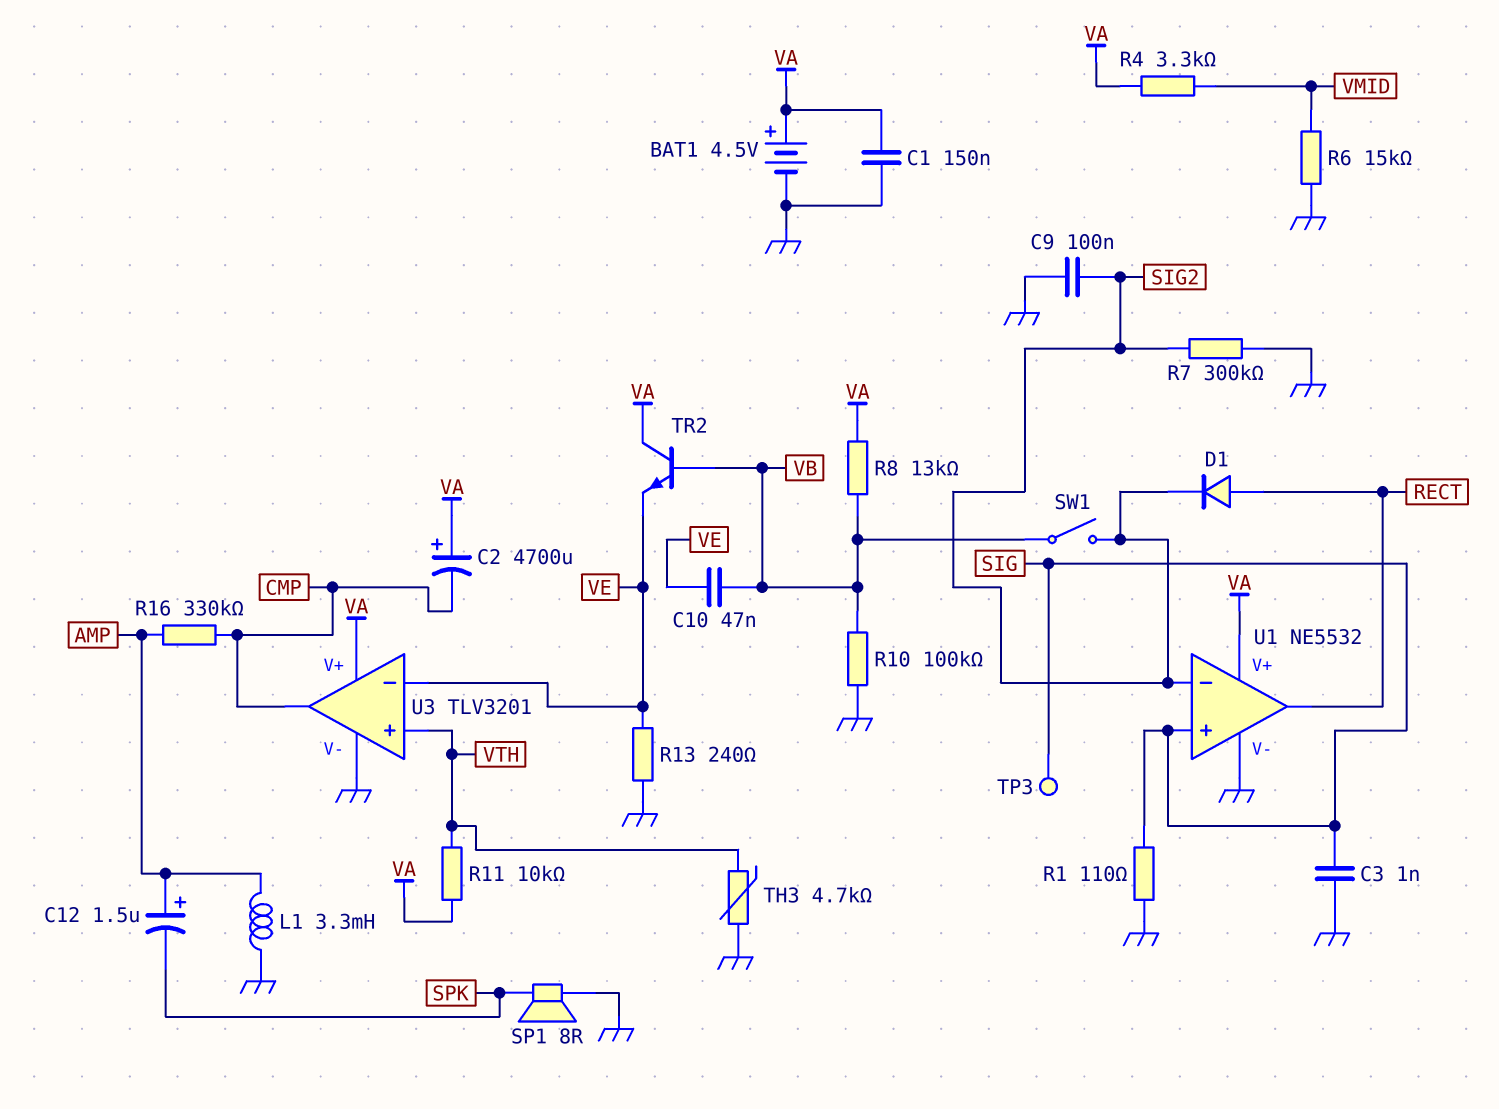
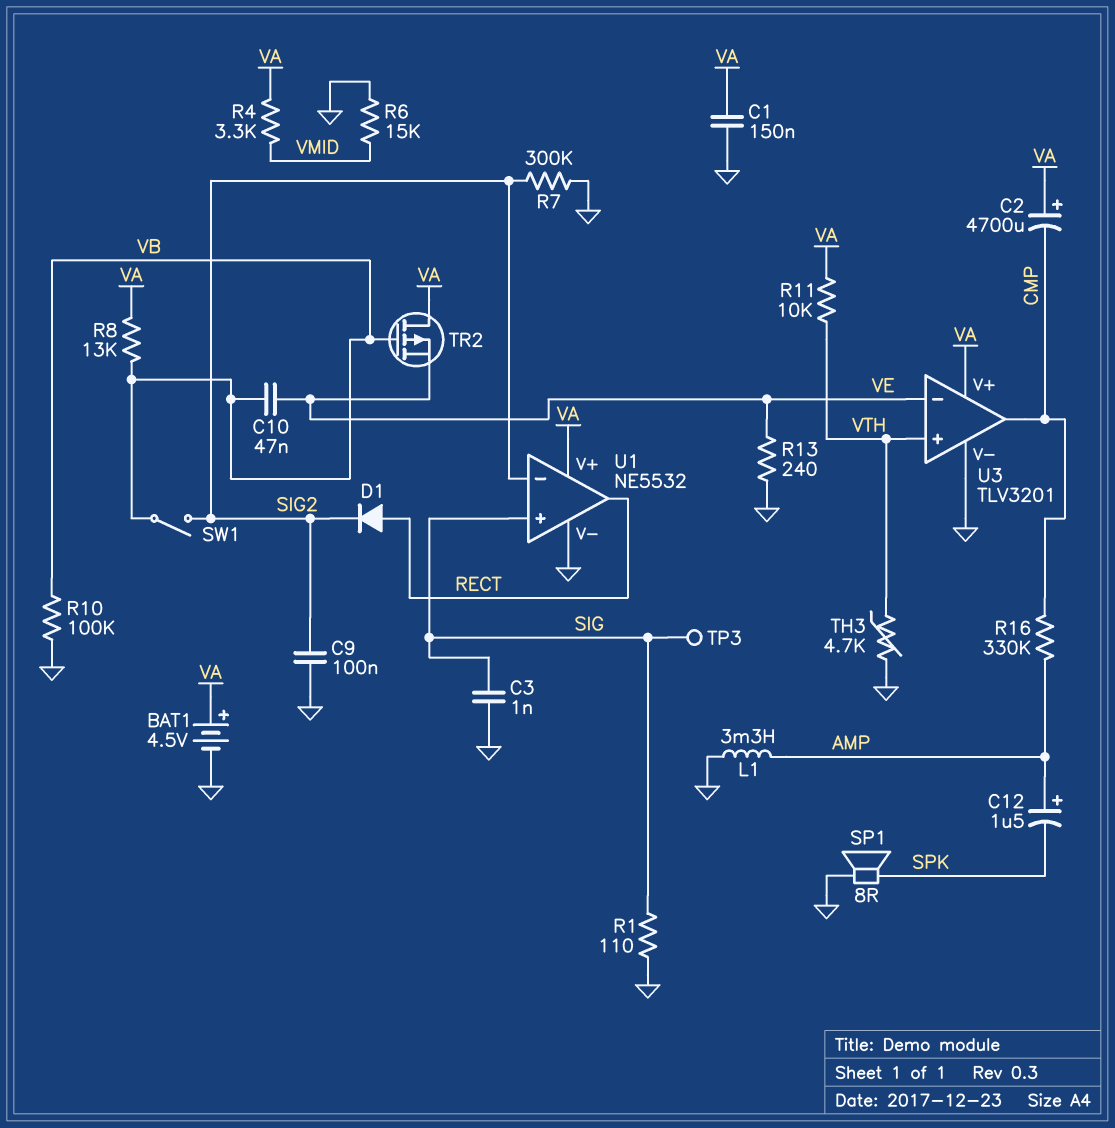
TR2: NPN (B VB, C VA, E VE) -> PMOS (G VB, D VA, S VE)

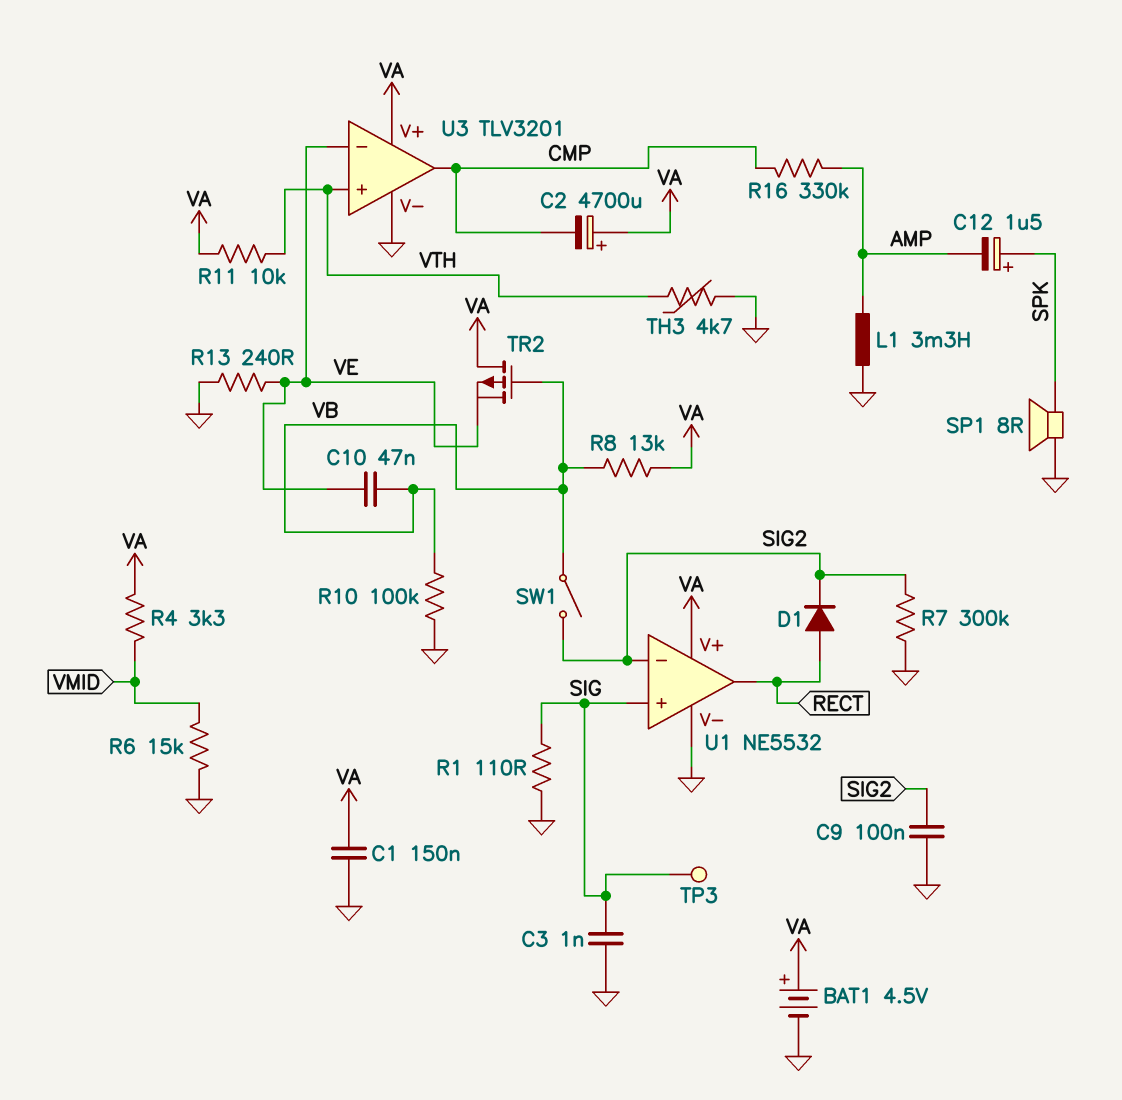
C12: 1.5uF (plus AMP, minus SPK) -> 1.5uF (plus SPK, minus AMP)

